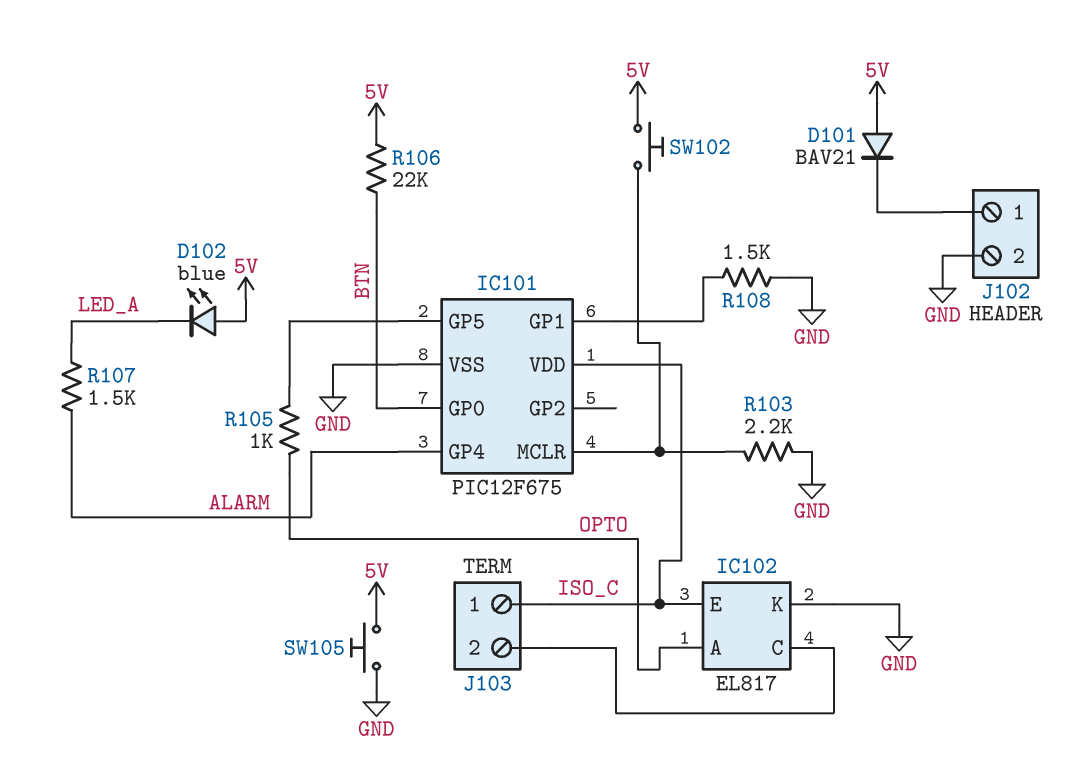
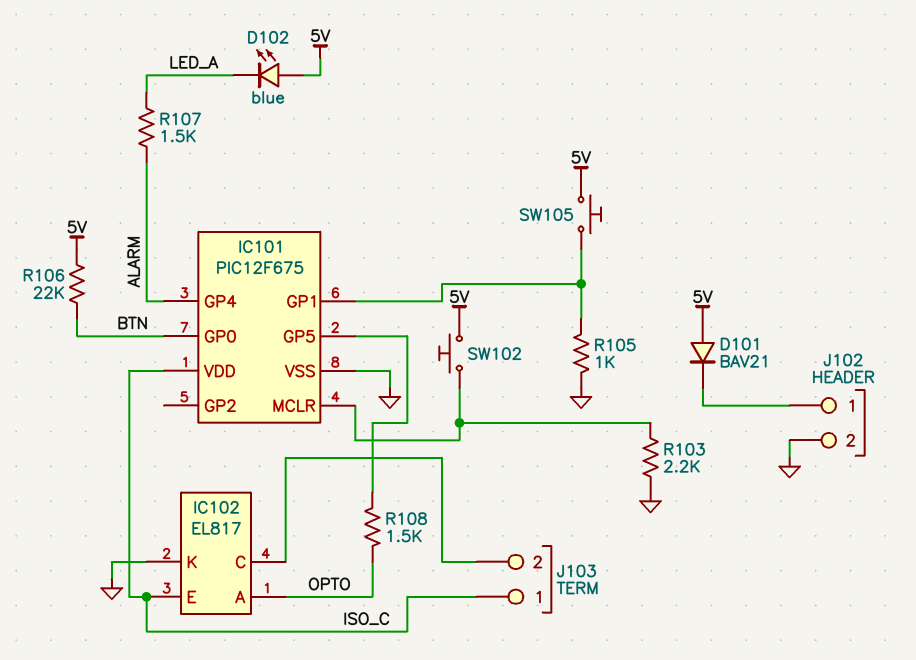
R105: 1k (IC101/GP5, OPTO) -> 1k (GND, IC101/GP1)
R108: 1.5k (GND, IC101/GP1) -> 1.5k (IC101/GP5, OPTO)
SW105: button (5V, GND) -> button (5V, IC101/GP1)

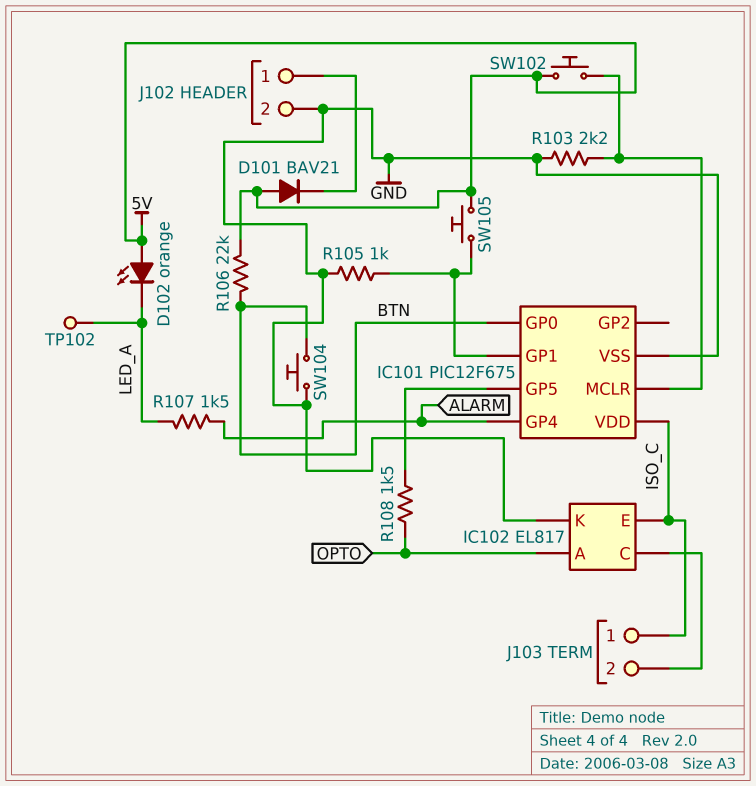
D102: LED blue (A 5V, K LED_A) -> LED orange (A 5V, K LED_A)
SW104: none -> button (BTN, GND)
TP102: none -> test point (LED_A)

